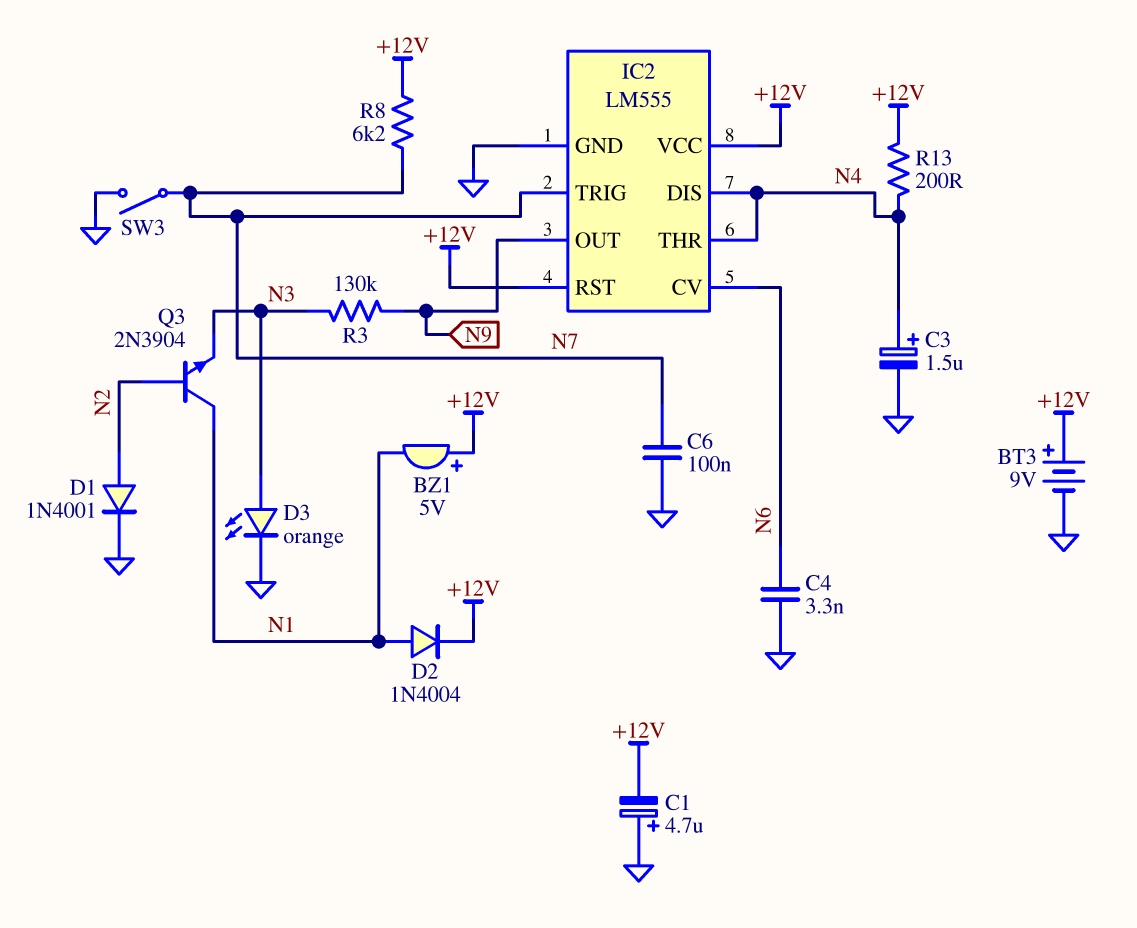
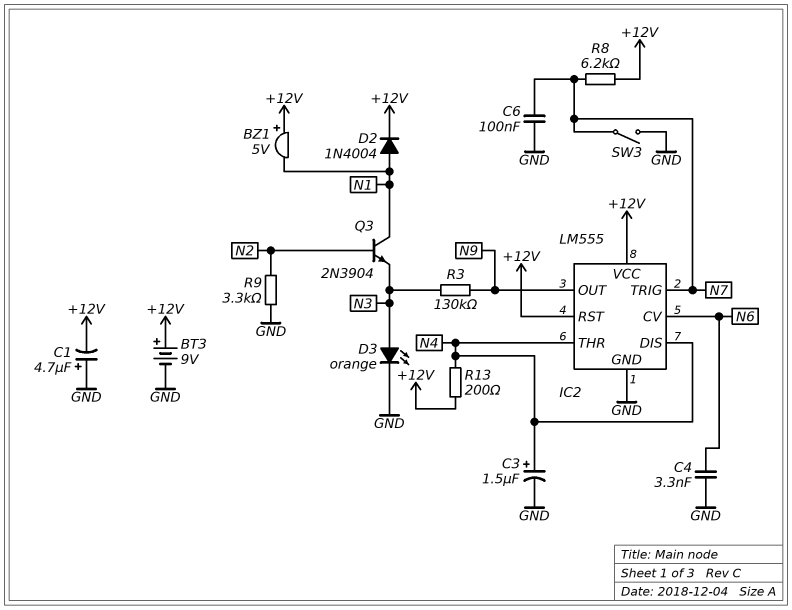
D1: diode 1N4001 (A N2, K GND) -> none
R9: none -> 3.3k (GND, N2)

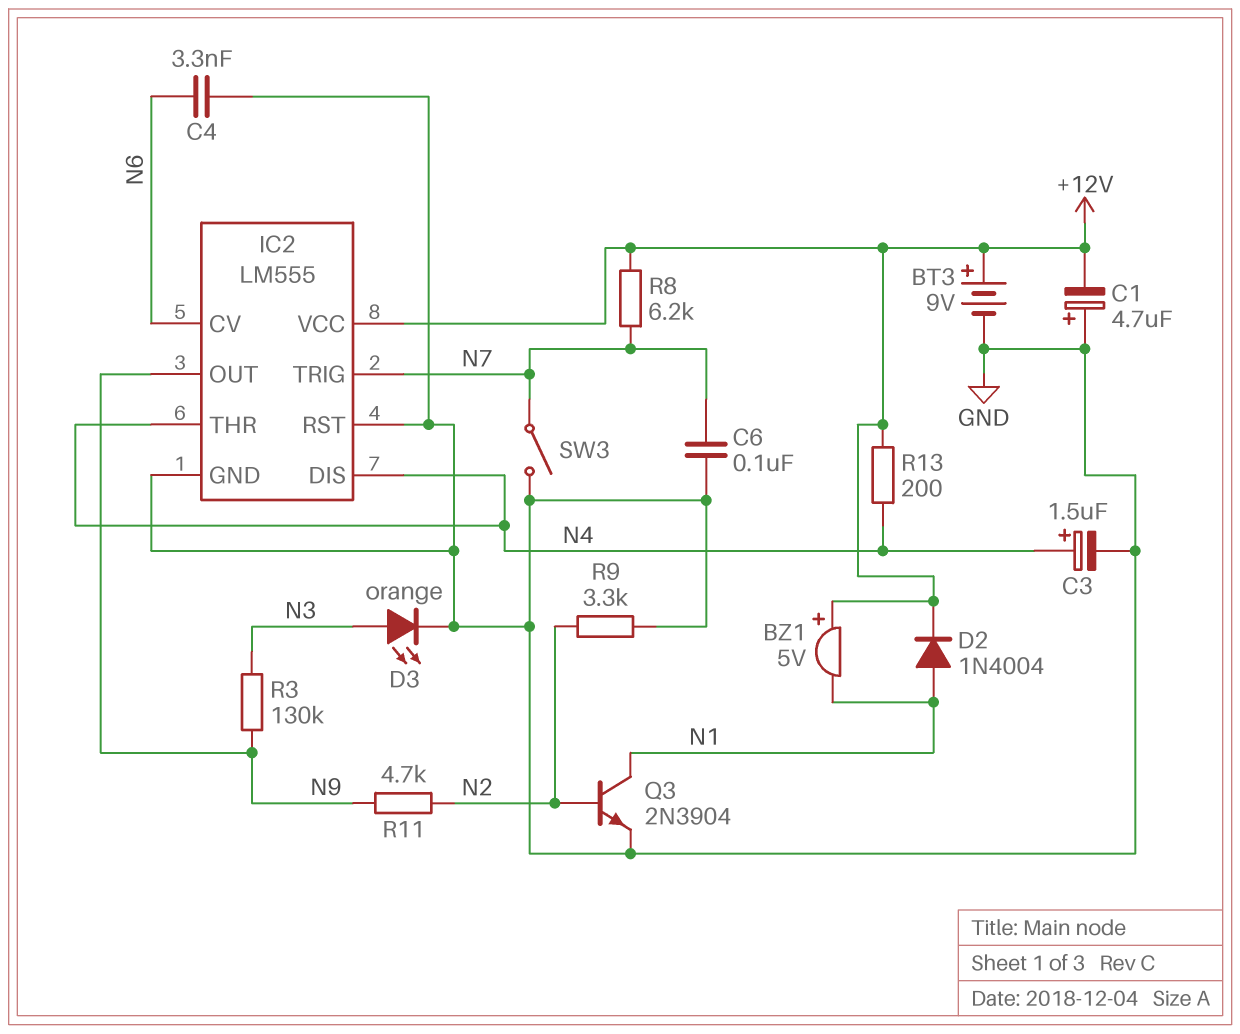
IC2 pin RST: +12V -> GND
Q3: NPN 2N3904 (B N2, C N1, E N3) -> NPN 2N3904 (B N2, C N1, E GND)
R11: none -> 4.7k (N2, N9)

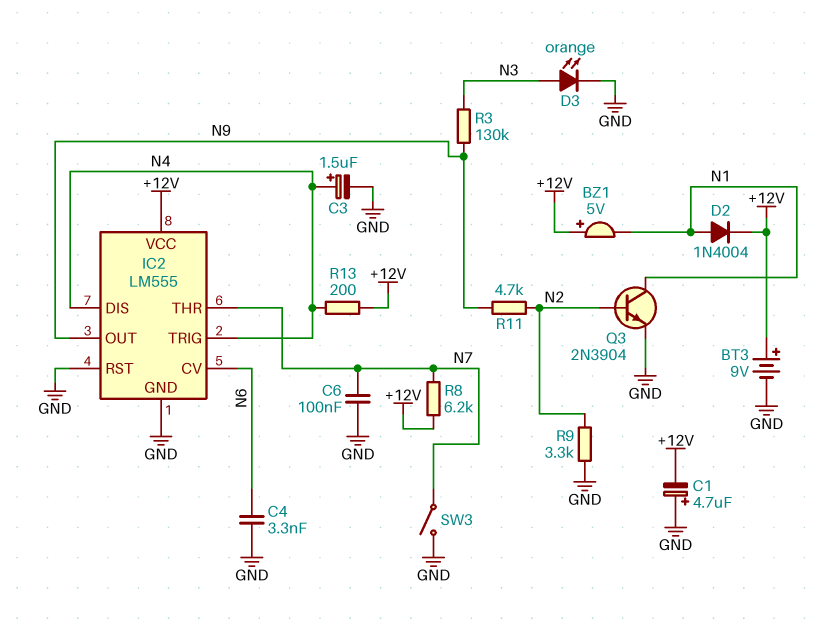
IC2 pin THR: N4 -> N7
IC2 pin TRIG: N7 -> N4

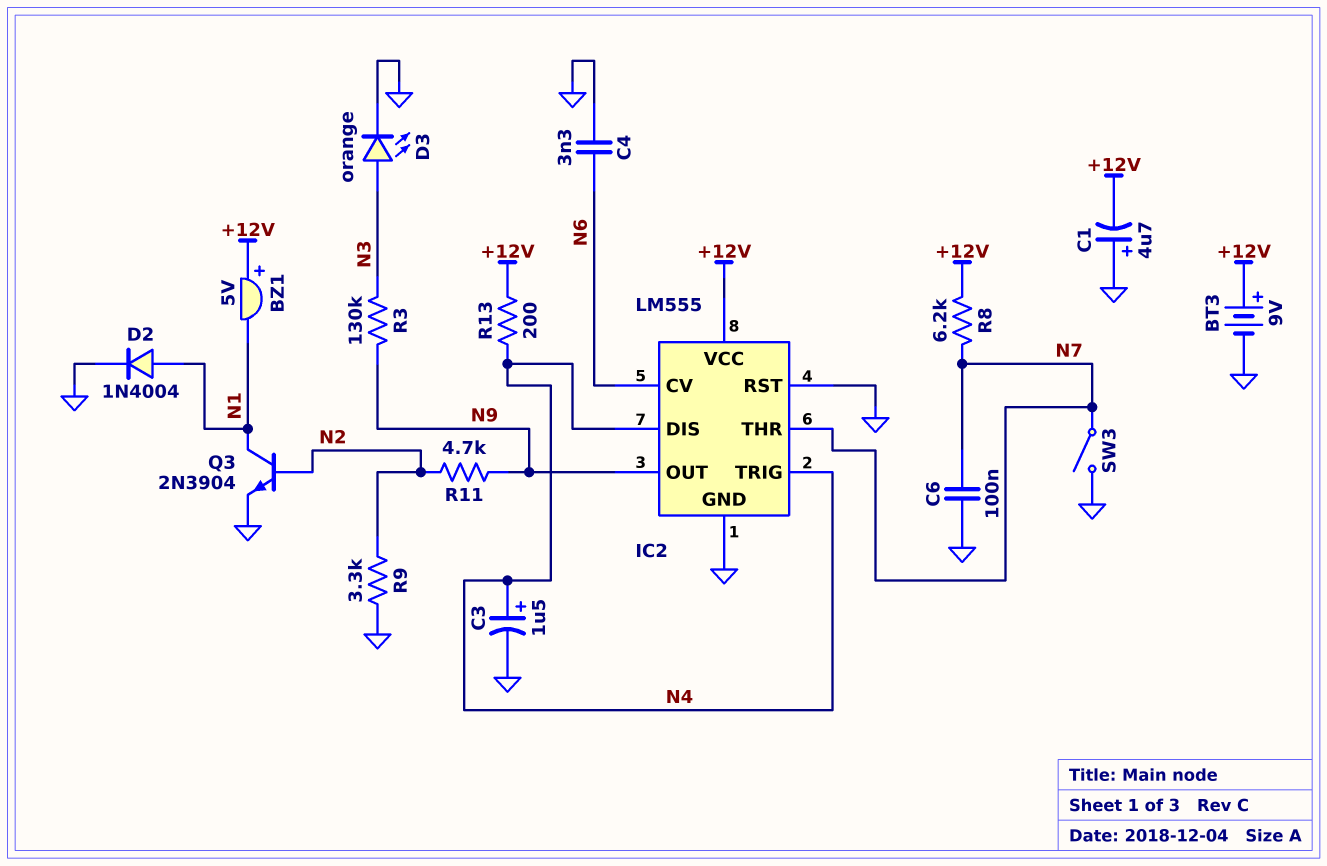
D2: diode 1N4004 (A N1, K +12V) -> diode 1N4004 (A N1, K GND)

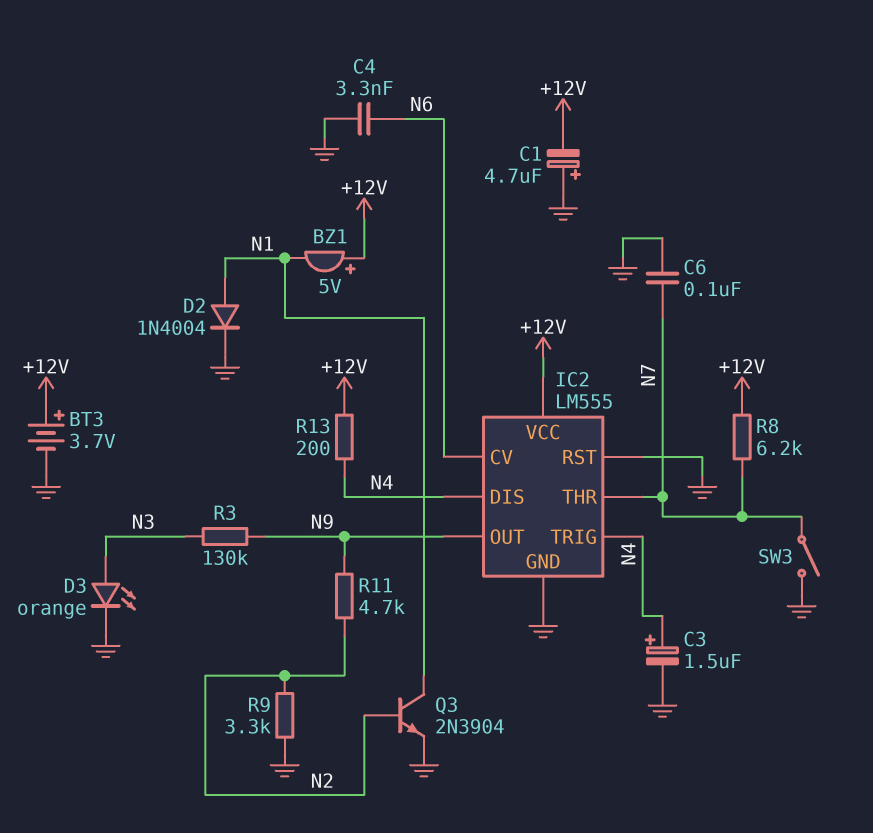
BT3: 9V (plus +12V, minus GND) -> 3.7V (plus +12V, minus GND)

